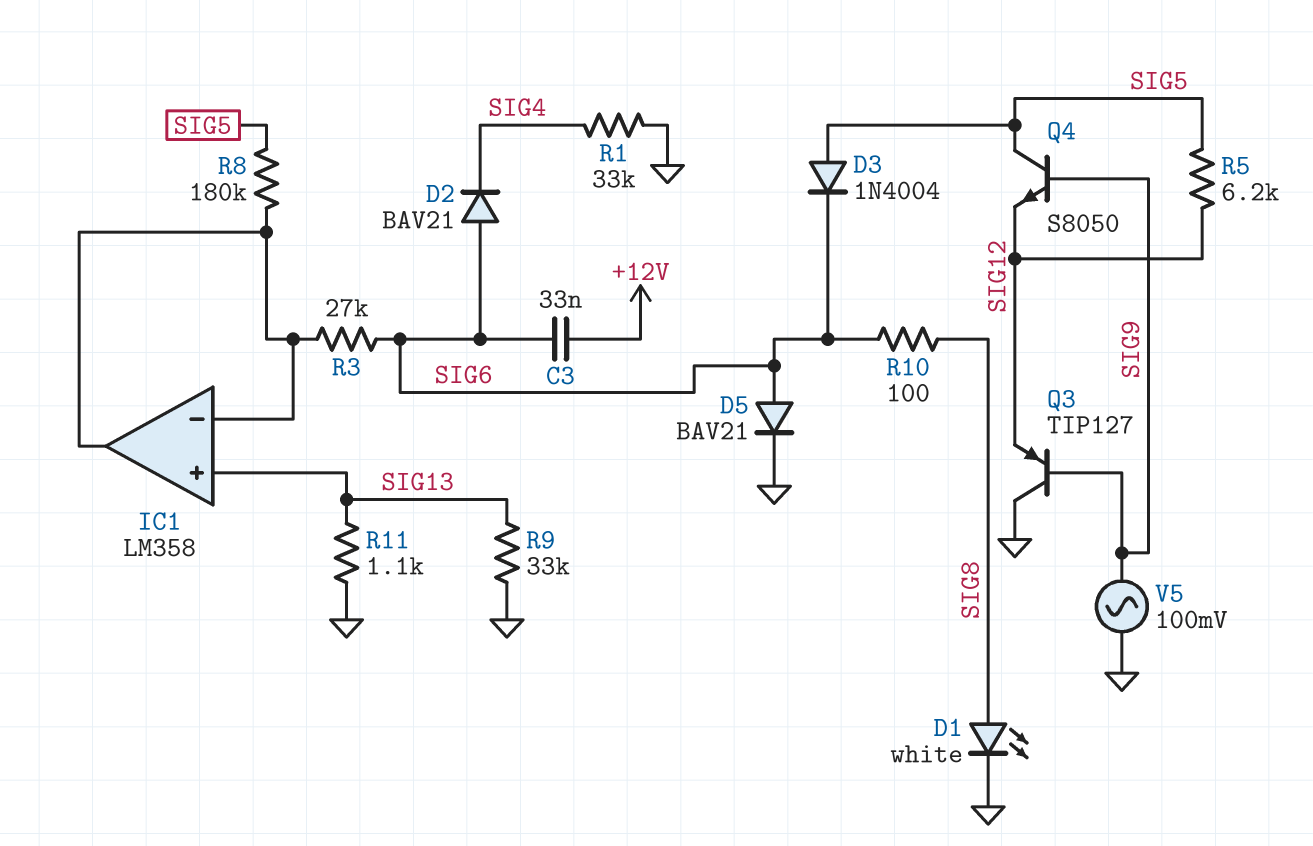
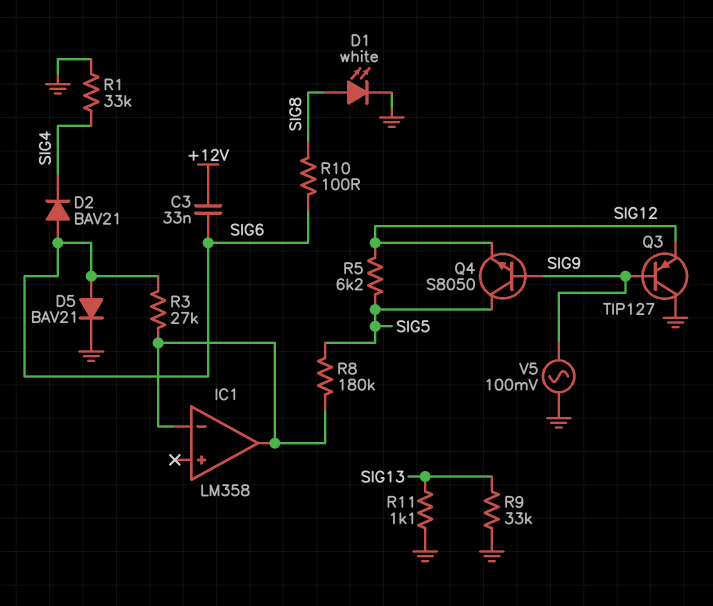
D3: diode 1N4004 (A SIG5, K SIG6) -> none
IC1 pin in+: SIG13 -> none

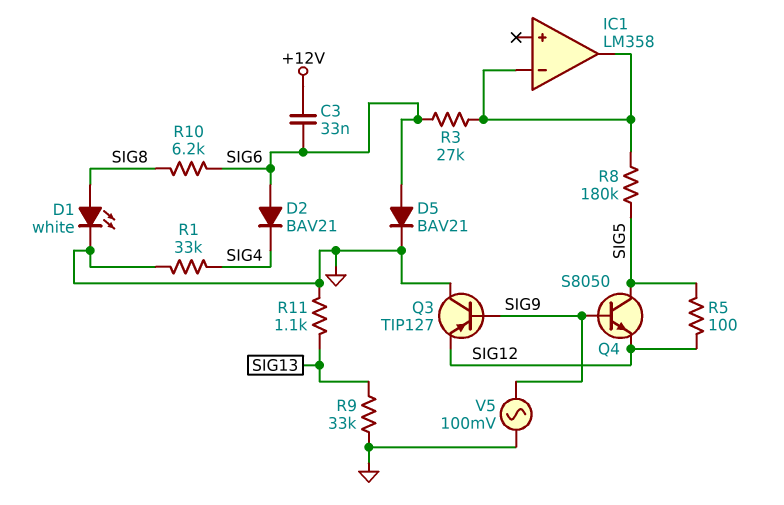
R5: 6.2k (SIG5, SIG12) -> 100 (SIG5, SIG12)
R10: 100 (SIG6, SIG8) -> 6.2k (SIG6, SIG8)

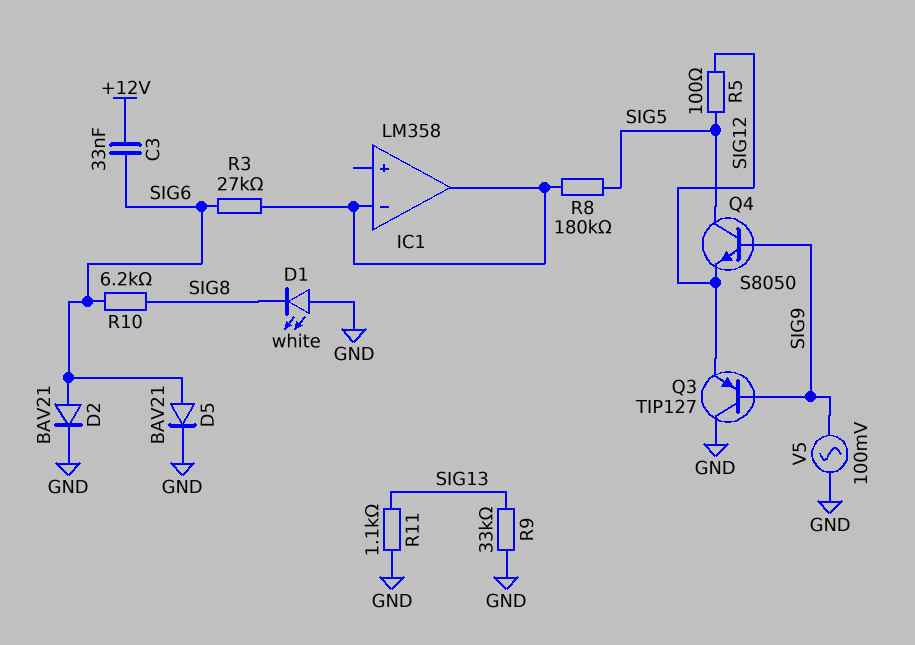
D1: LED white (A SIG8, K GND) -> LED white (A GND, K SIG8)
D2: diode BAV21 (A SIG6, K SIG4) -> diode BAV21 (A SIG6, K GND)
R1: 33k (GND, SIG4) -> none

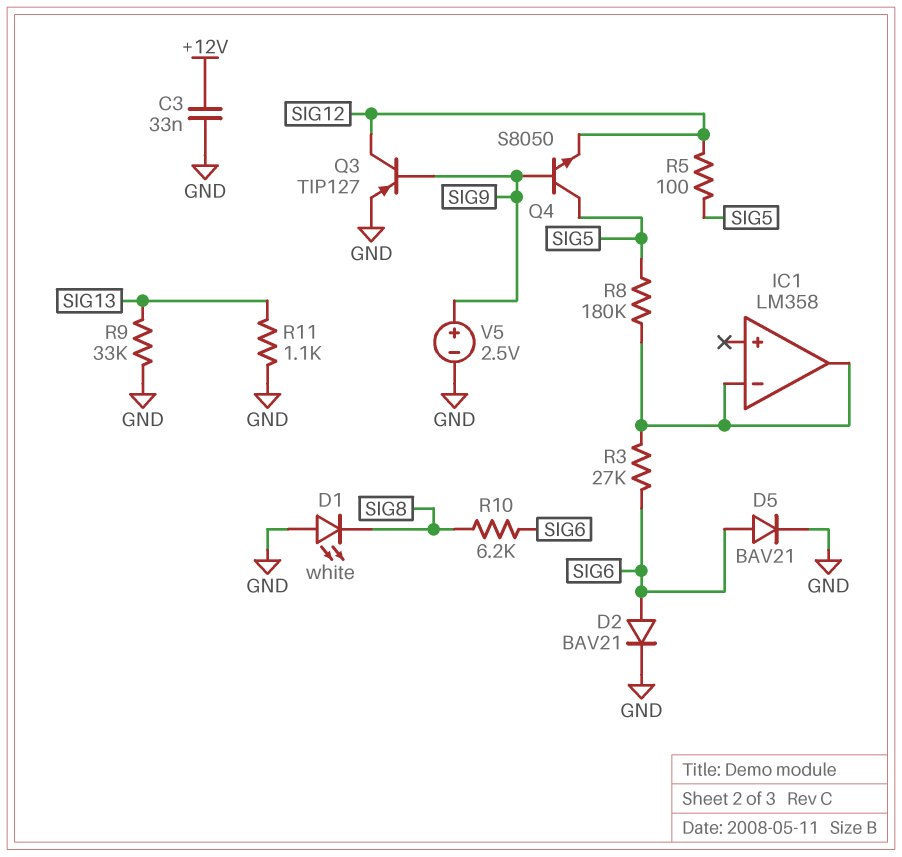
C3: 33nF (+12V, SIG6) -> 33nF (+12V, GND)
Q3: PNP TIP127 (B SIG9, C GND, E SIG12) -> PNP TIP127 (B SIG9, C SIG12, E GND)
V5: AC 100mV (GND, SIG9) -> 2.5V (plus SIG9, minus GND)

